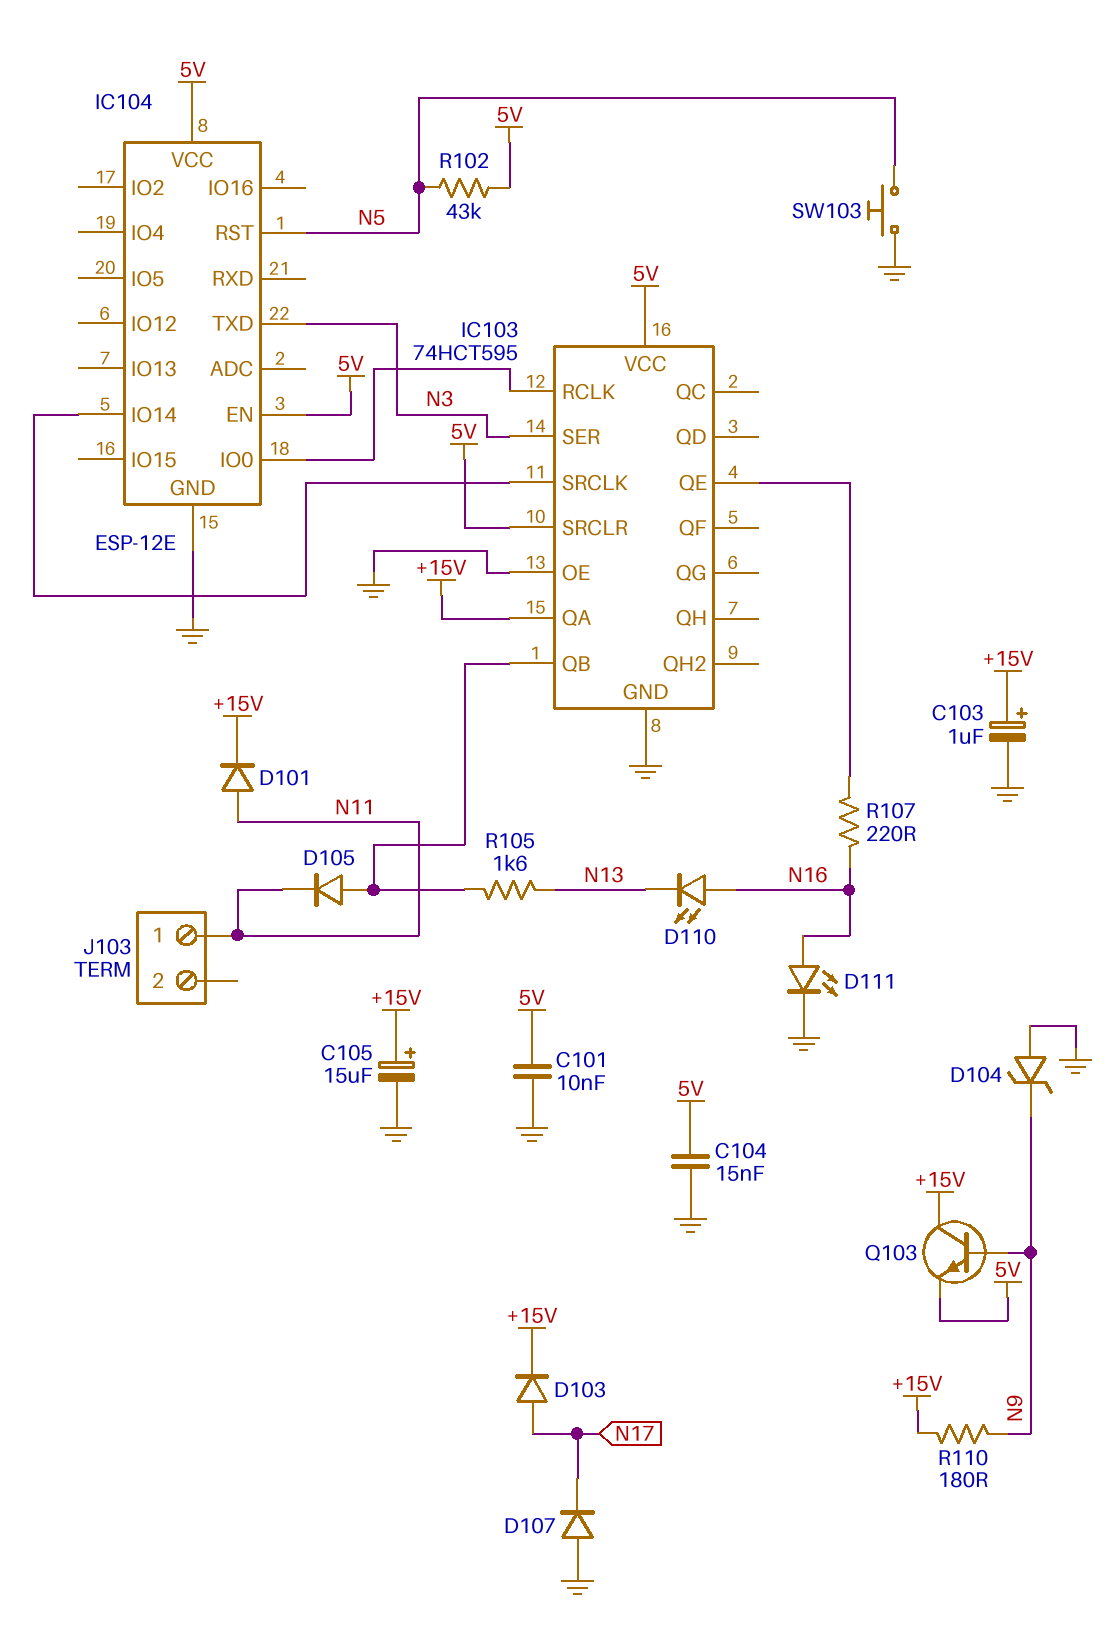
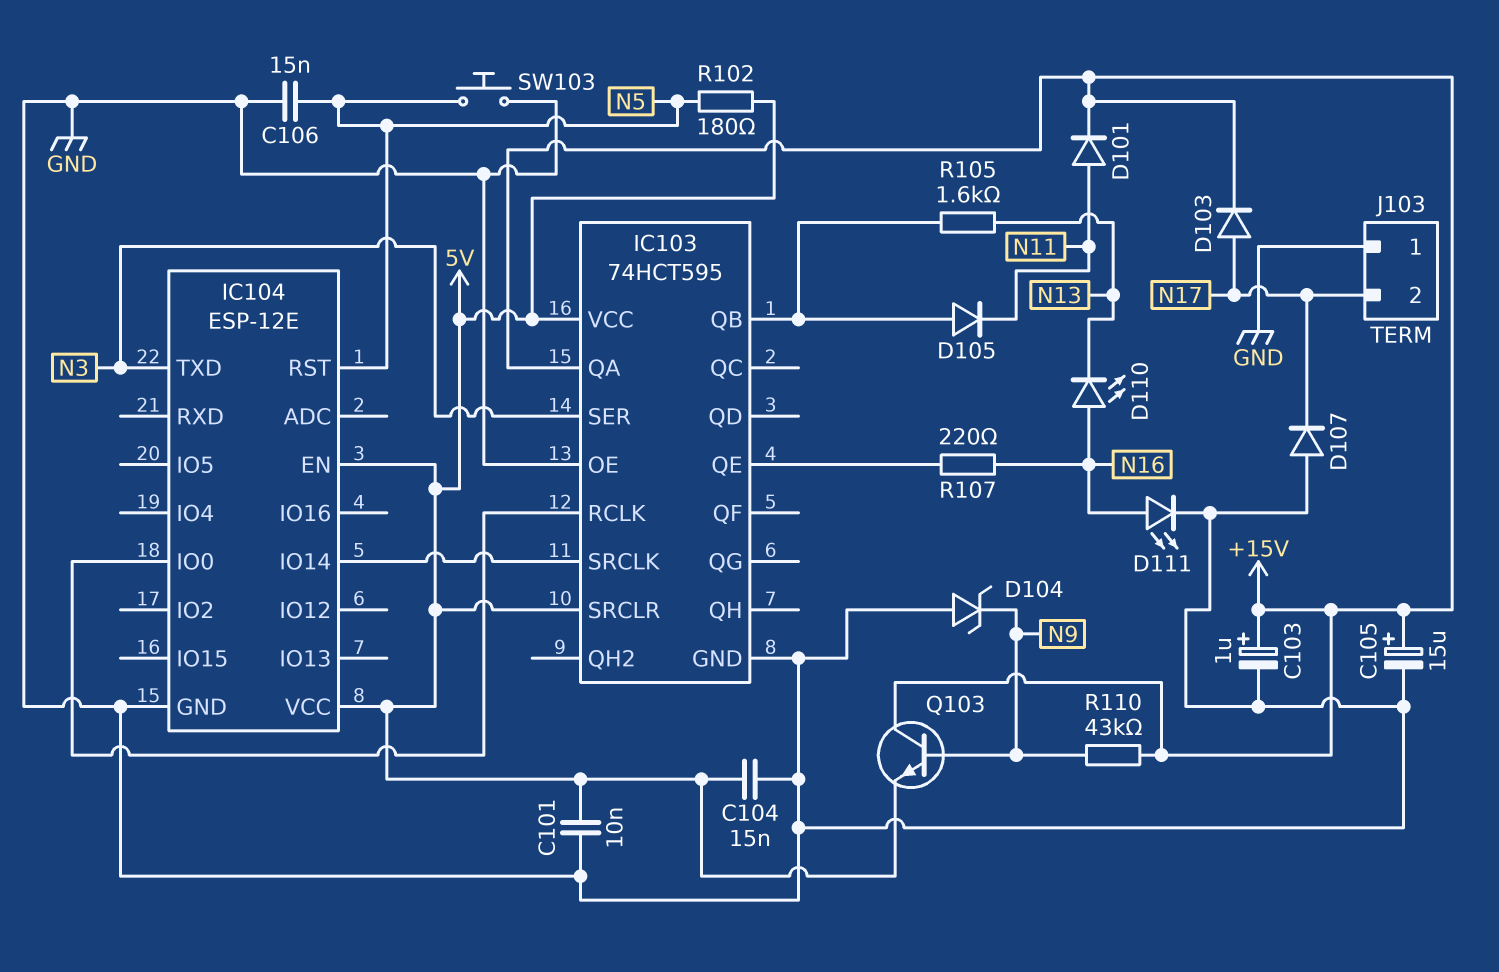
C106: none -> 15nF (GND, N5)
J103 pin 1: N11 -> GND
J103 pin 2: none -> N17
R102: 43k (5V, N5) -> 180 (5V, N5)
R110: 180 (+15V, N9) -> 43k (+15V, N9)

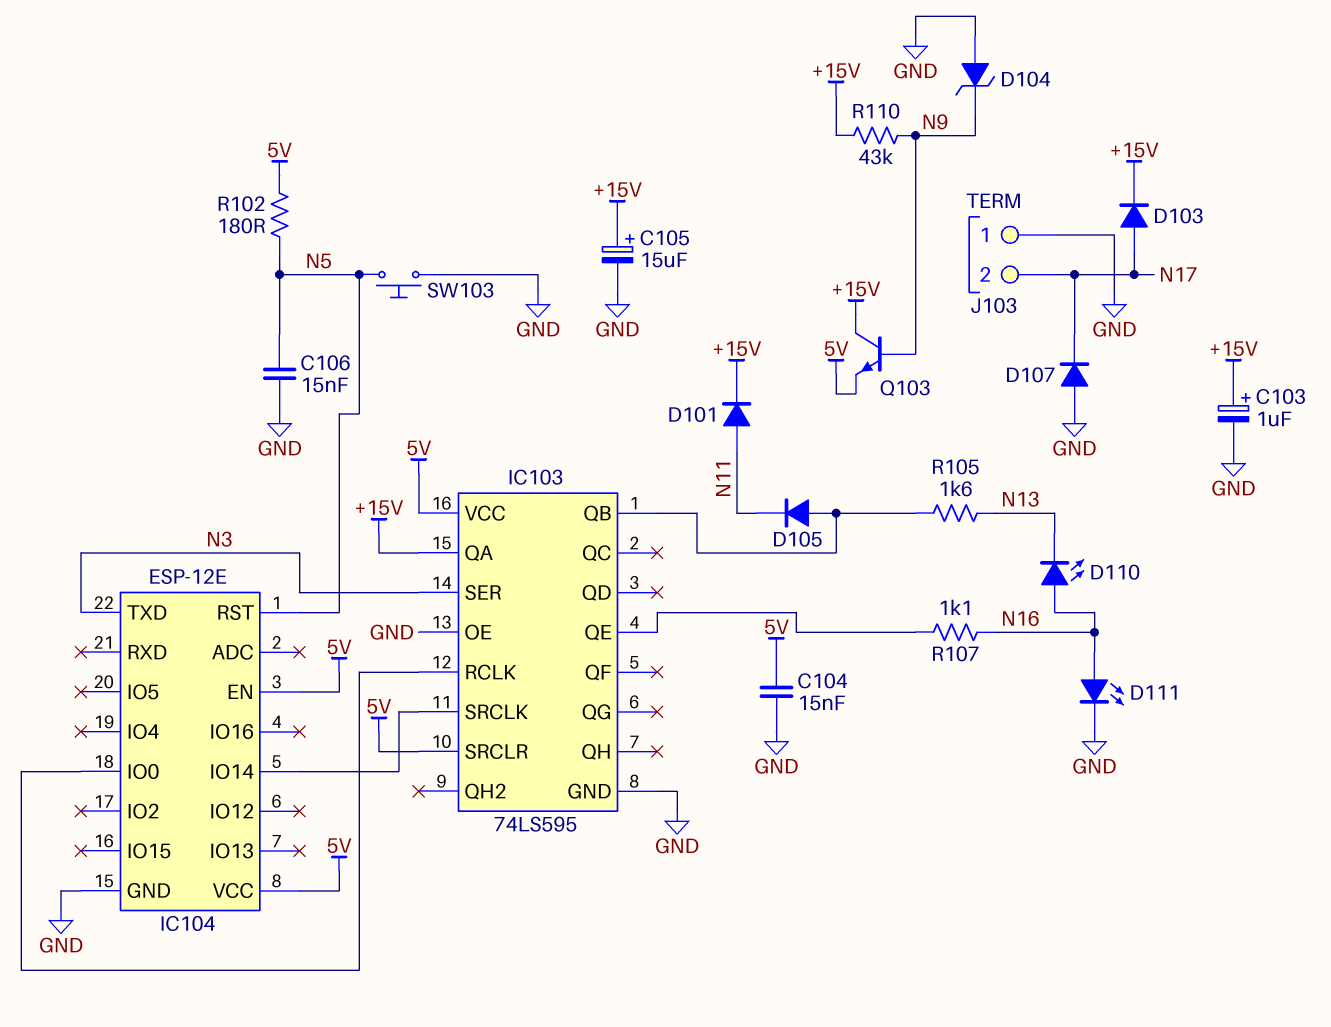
C101: 10nF (5V, GND) -> none
IC103: 74HCT595 -> 74LS595
R107: 220 (IC103/QE, N16) -> 1.1k (IC103/QE, N16)

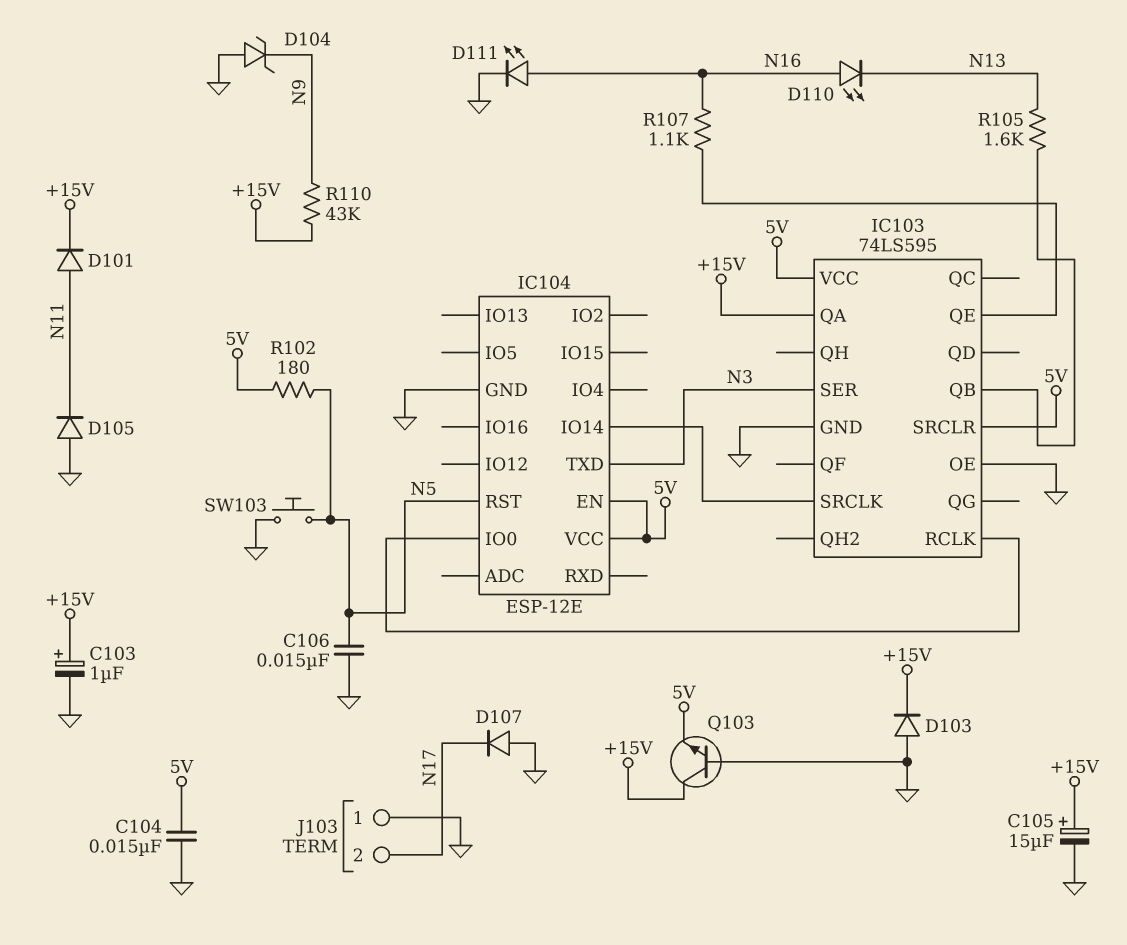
D103: diode (A N17, K +15V) -> diode (A GND, K +15V)
D105: diode (A IC103/QB, K N11) -> diode (A GND, K N11)
Q103: NPN (B N9, C +15V, E 5V) -> NPN (B GND, C +15V, E 5V)

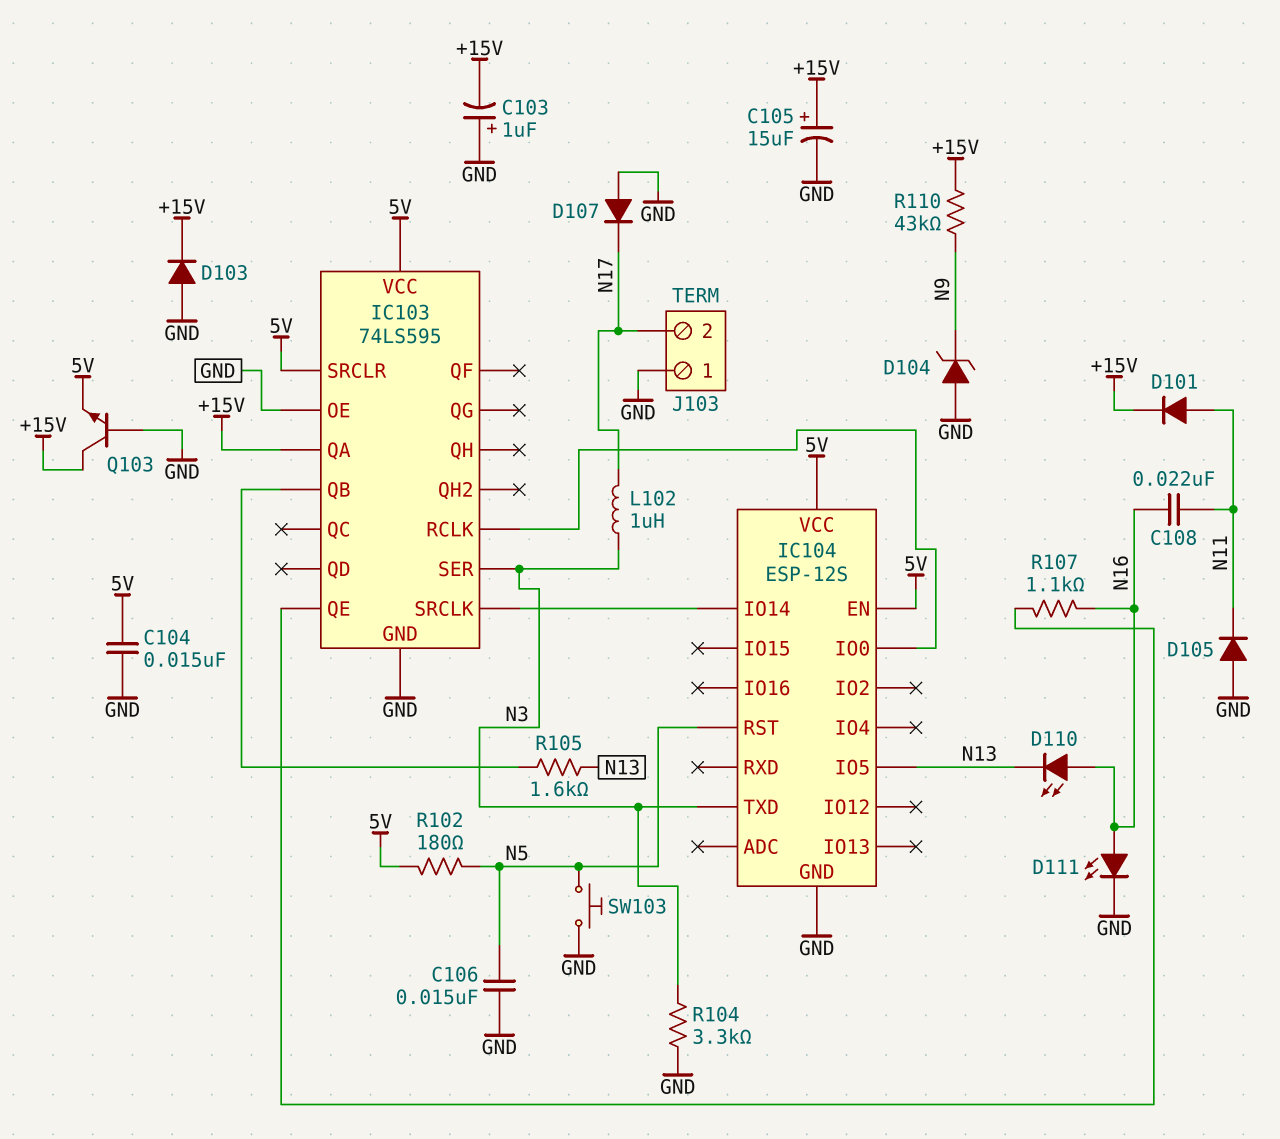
C103: 1uF (plus +15V, minus GND) -> 1uF (plus GND, minus +15V)
C108: none -> 22nF (N11, N16)
IC104: ESP-12E -> ESP-12S
IC104 pin IO5: none -> N13
L102: none -> 1uH (N3, N17)
R104: none -> 3.3k (GND, N3)

